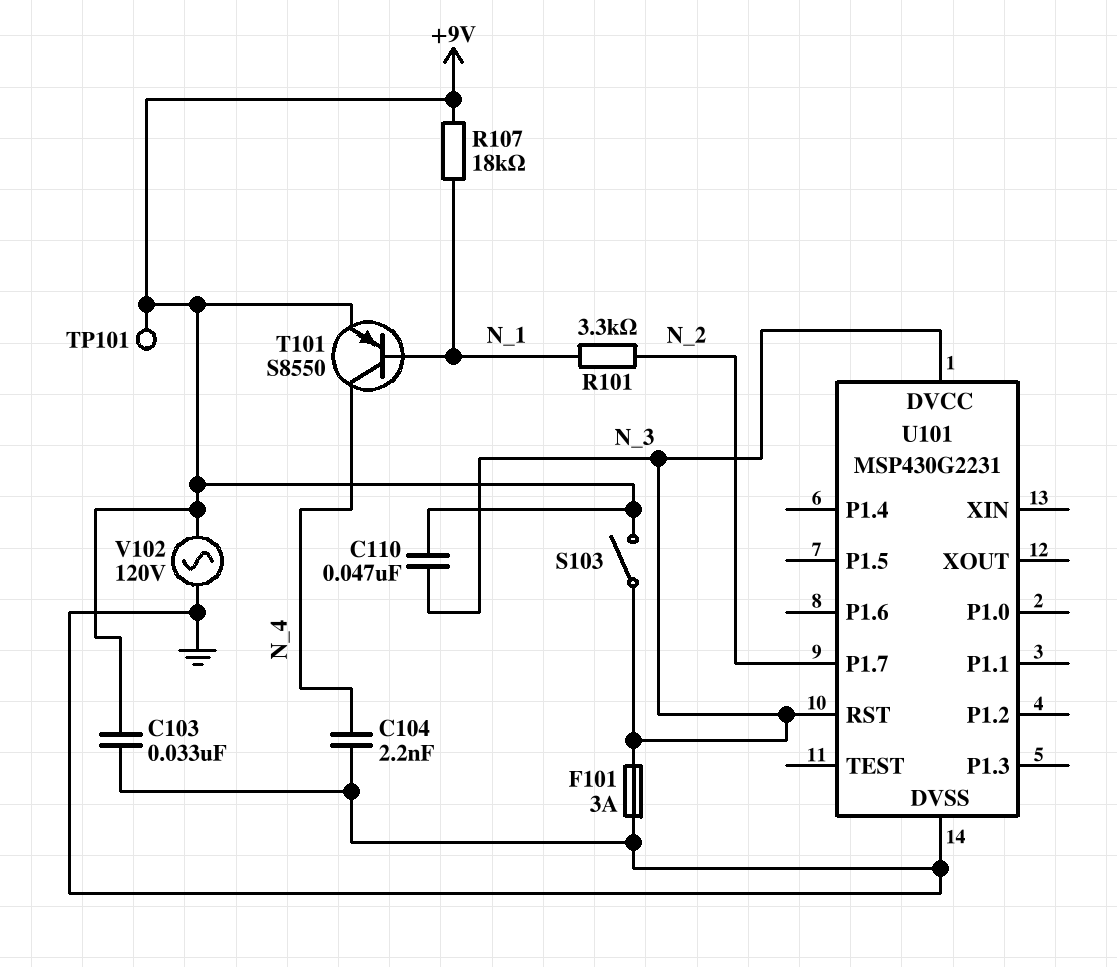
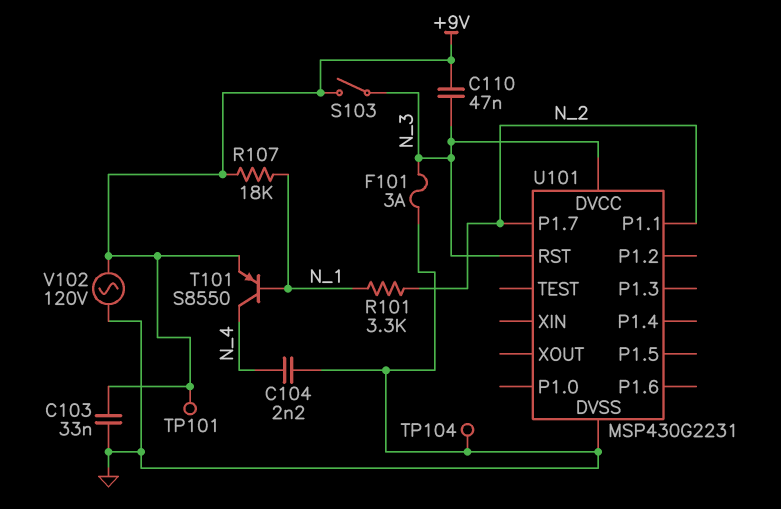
TP104: none -> test point (GND)
U101 pin P1.1: none -> N_2

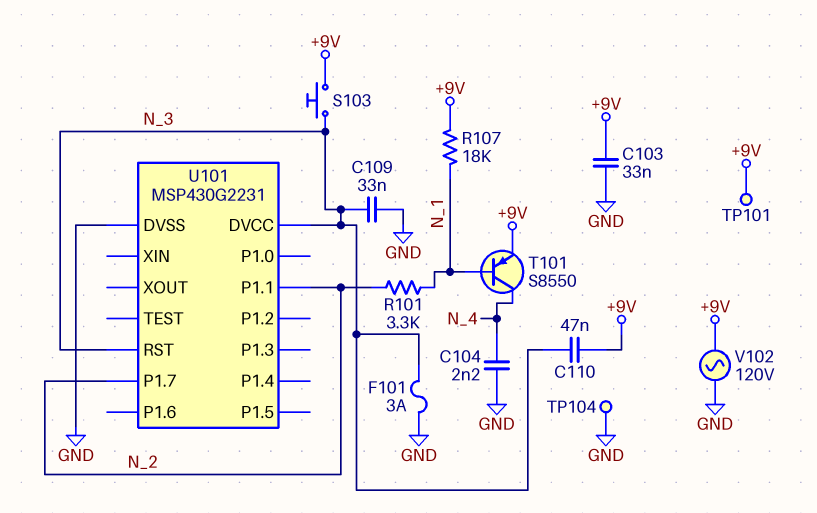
C109: none -> 33nF (GND, N_3)
S103: switch (+9V, N_3) -> button (+9V, N_3)

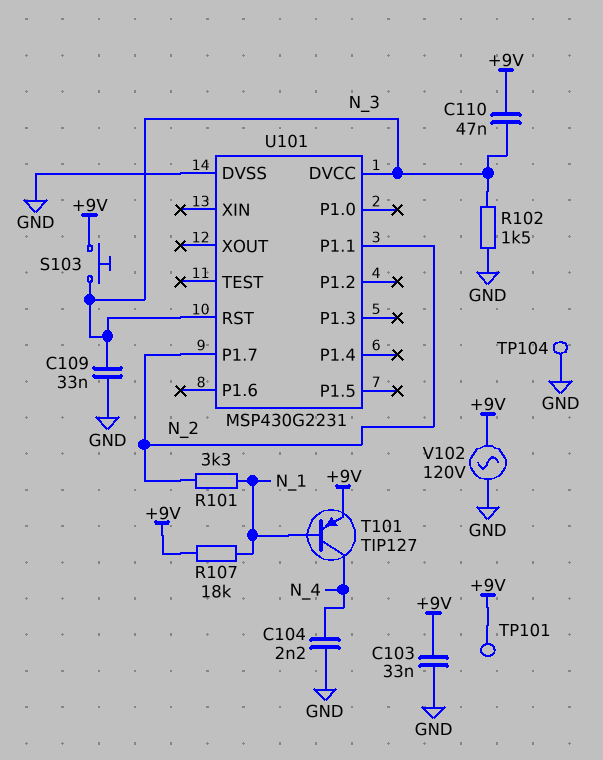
F101: 3A (GND, N_3) -> none
R102: none -> 1.5k (GND, N_3)
T101: PNP S8550 (B N_1, C N_4, E +9V) -> PNP TIP127 (B N_1, C N_4, E +9V)

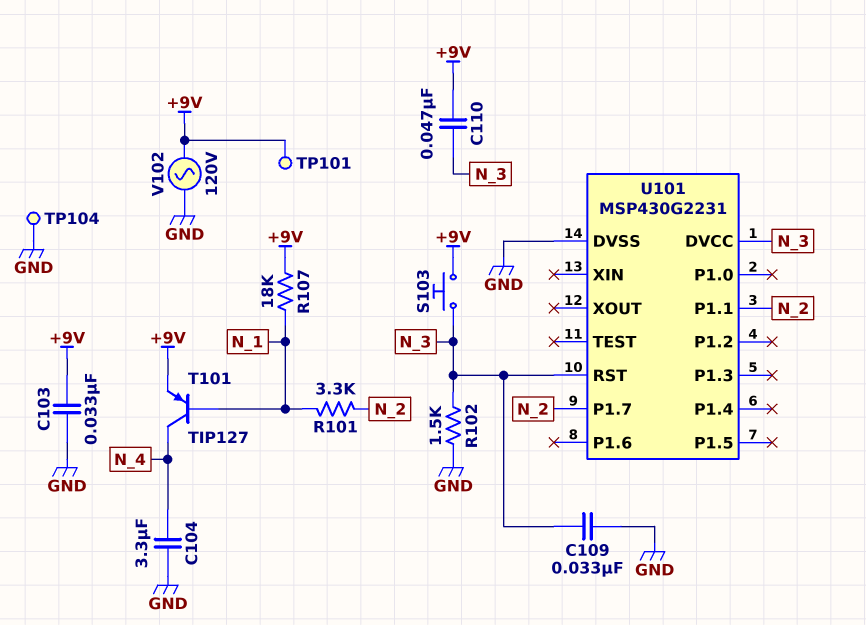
C104: 2.2nF (GND, N_4) -> 3.3uF (GND, N_4)

